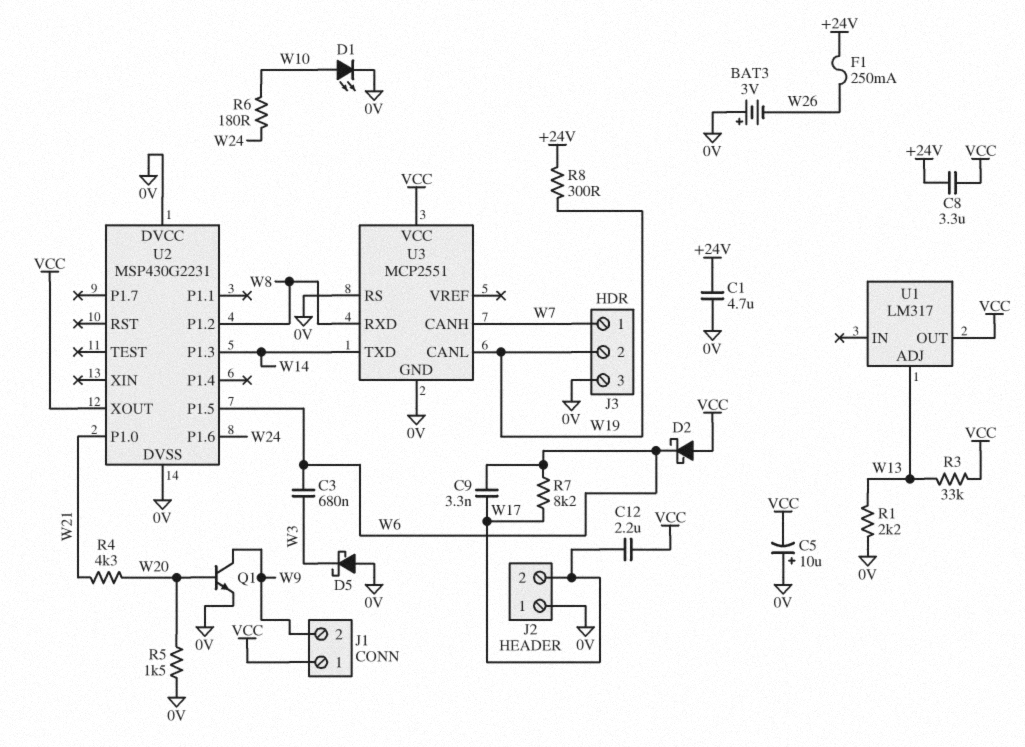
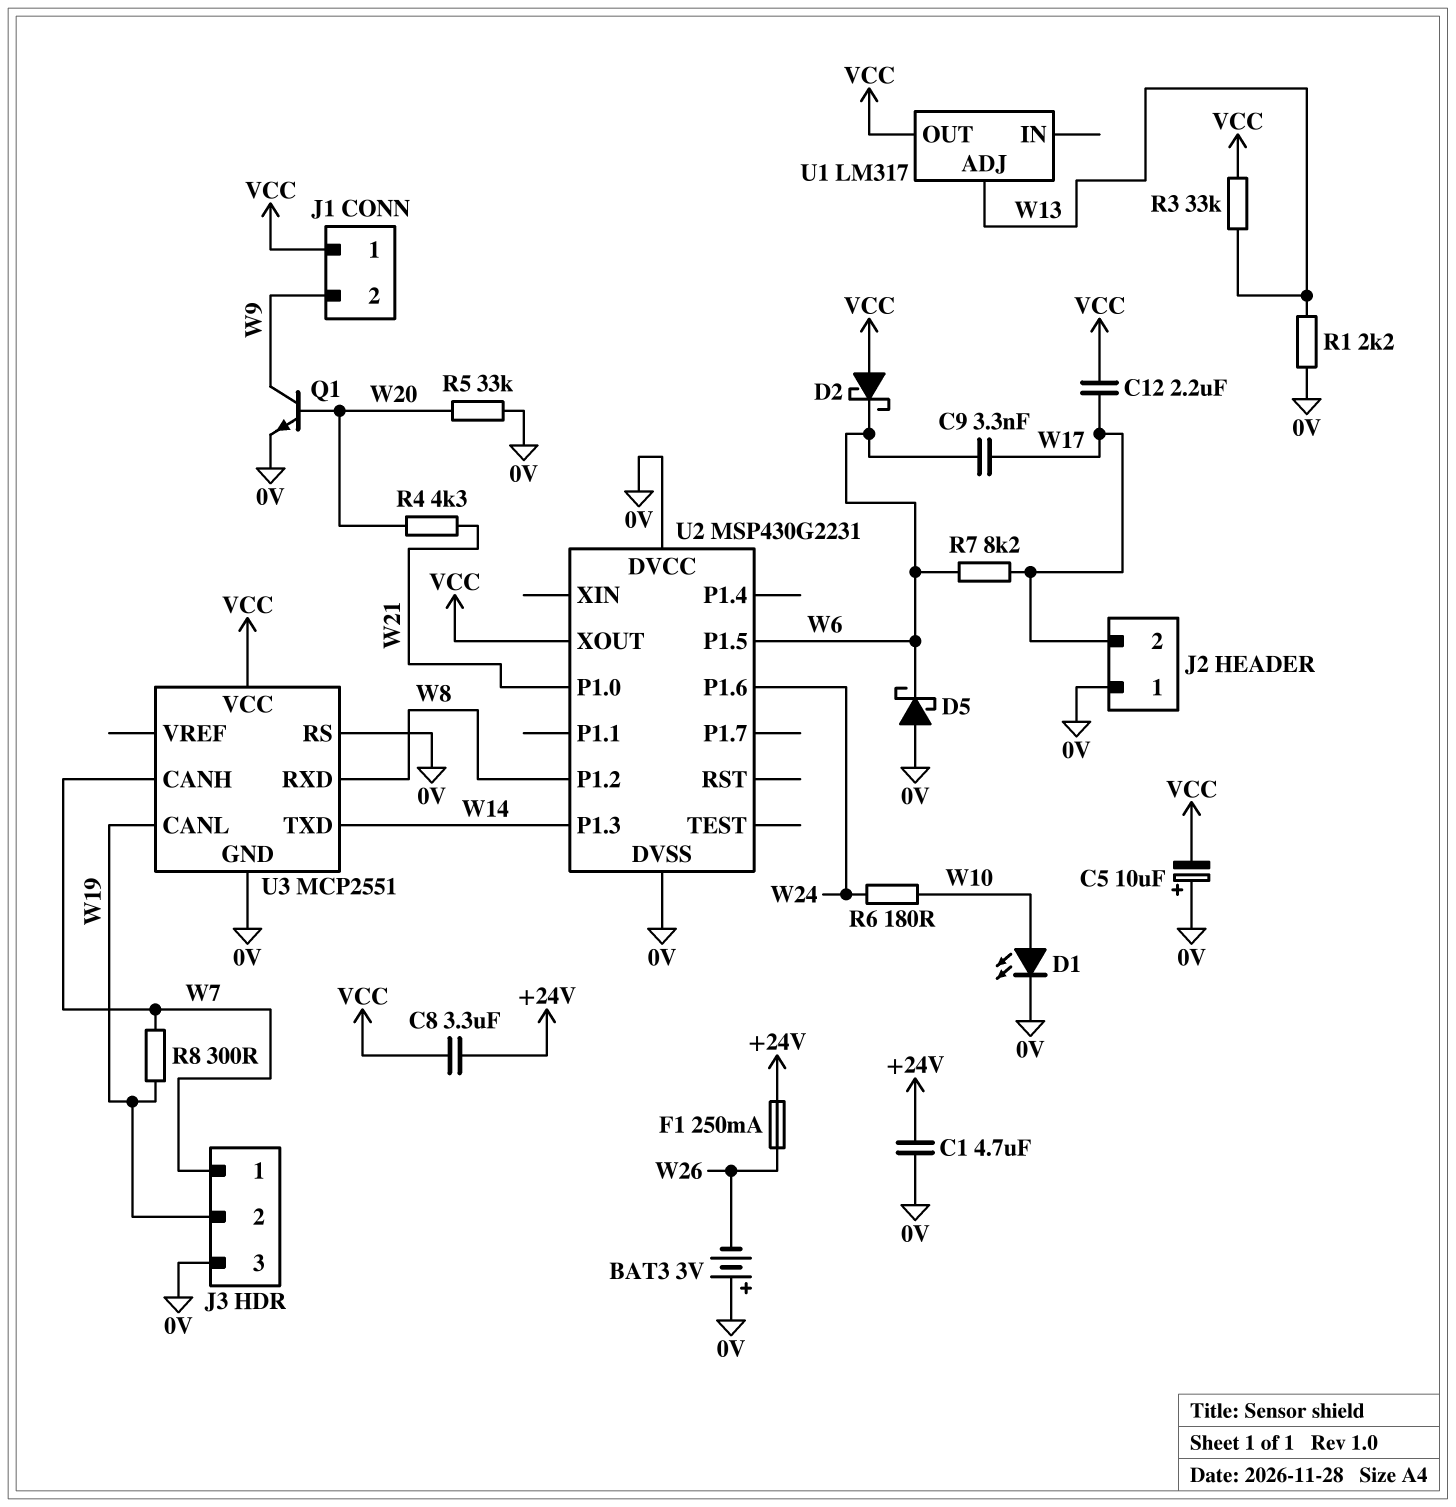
C3: 680nF (W3, W6) -> none
D5: schottky (A 0V, K W3) -> schottky (A 0V, K W6)
R5: 1.5k (0V, W20) -> 33k (0V, W20)
R8: 300 (+24V, W19) -> 300 (W7, W19)

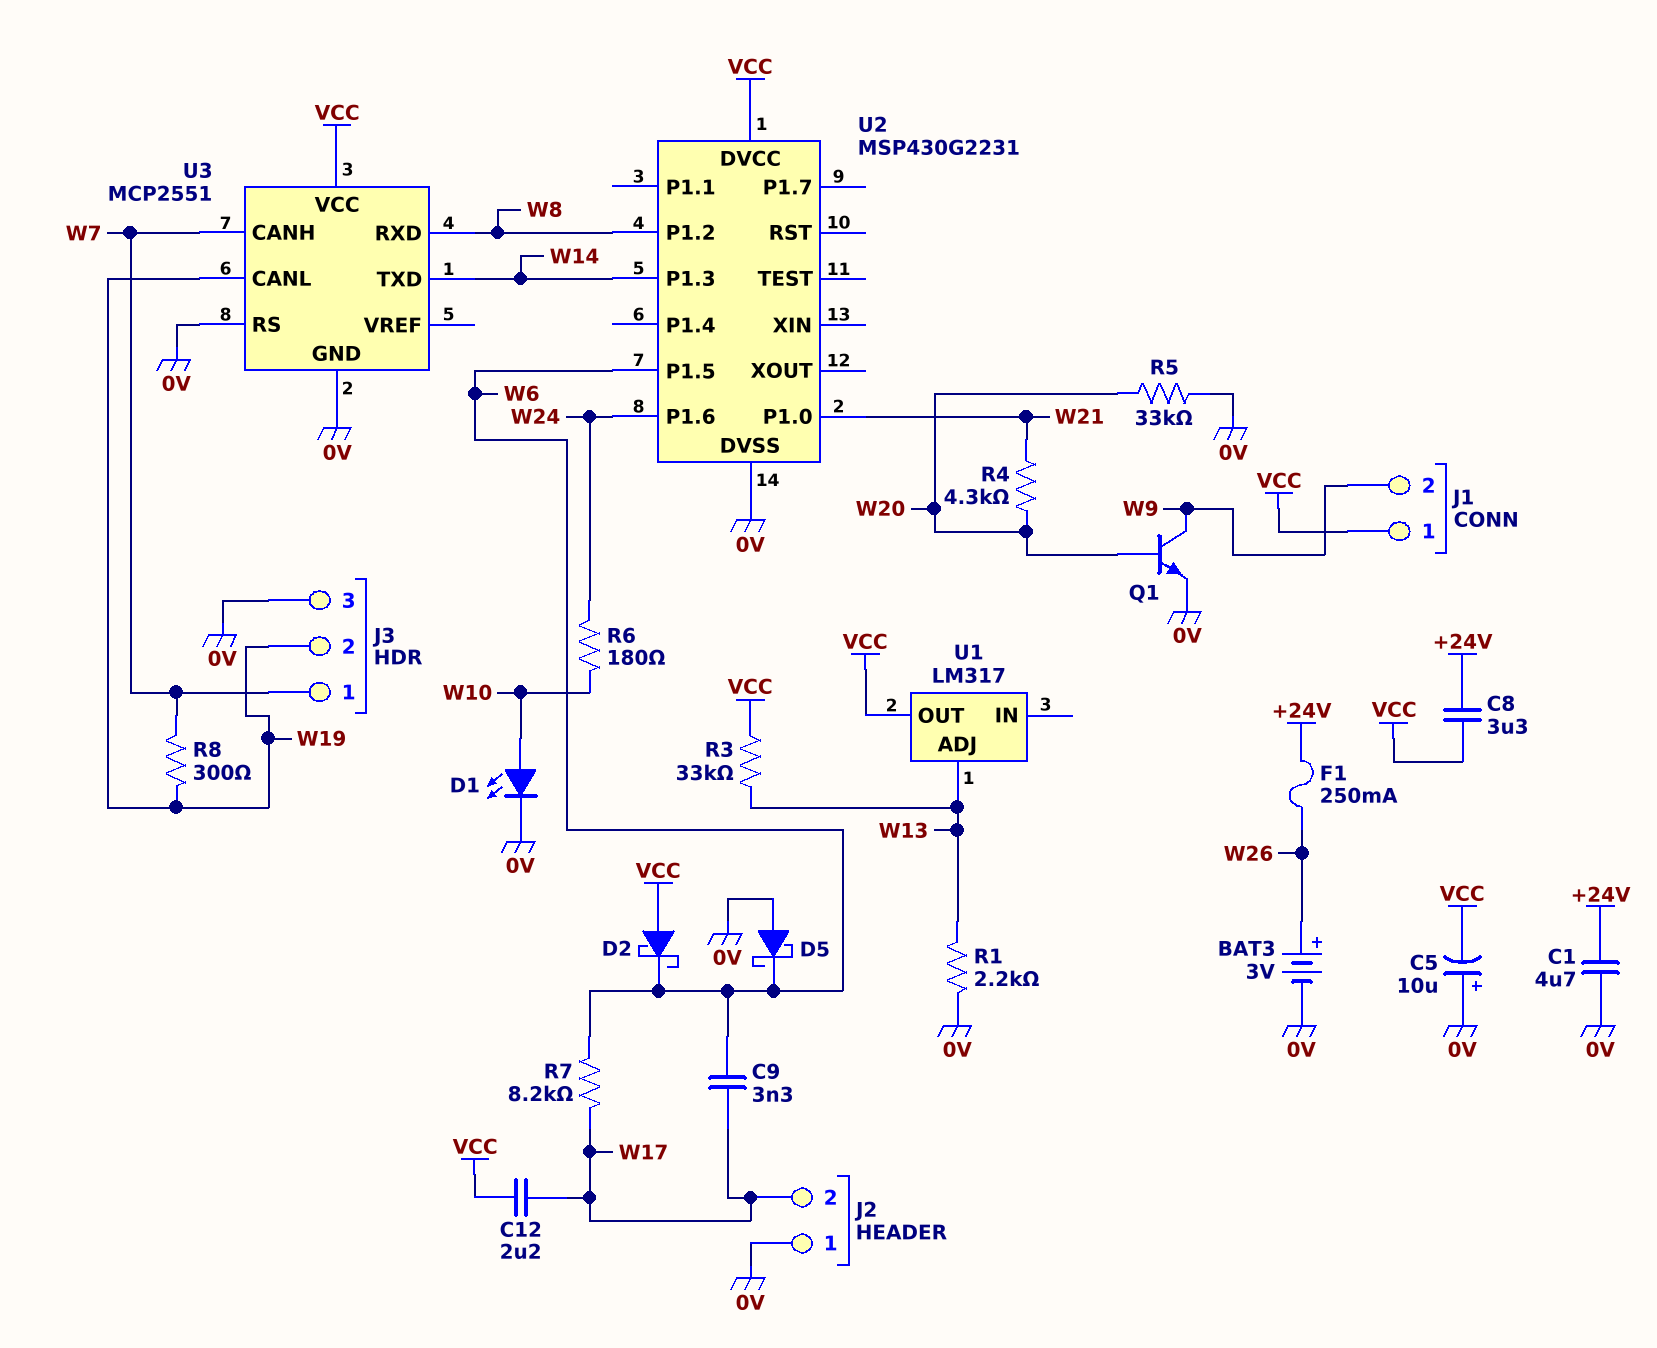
BAT3: 3V (plus 0V, minus W26) -> 3V (plus W26, minus 0V)
U2 pin DVCC: 0V -> VCC
U2 pin XOUT: VCC -> none

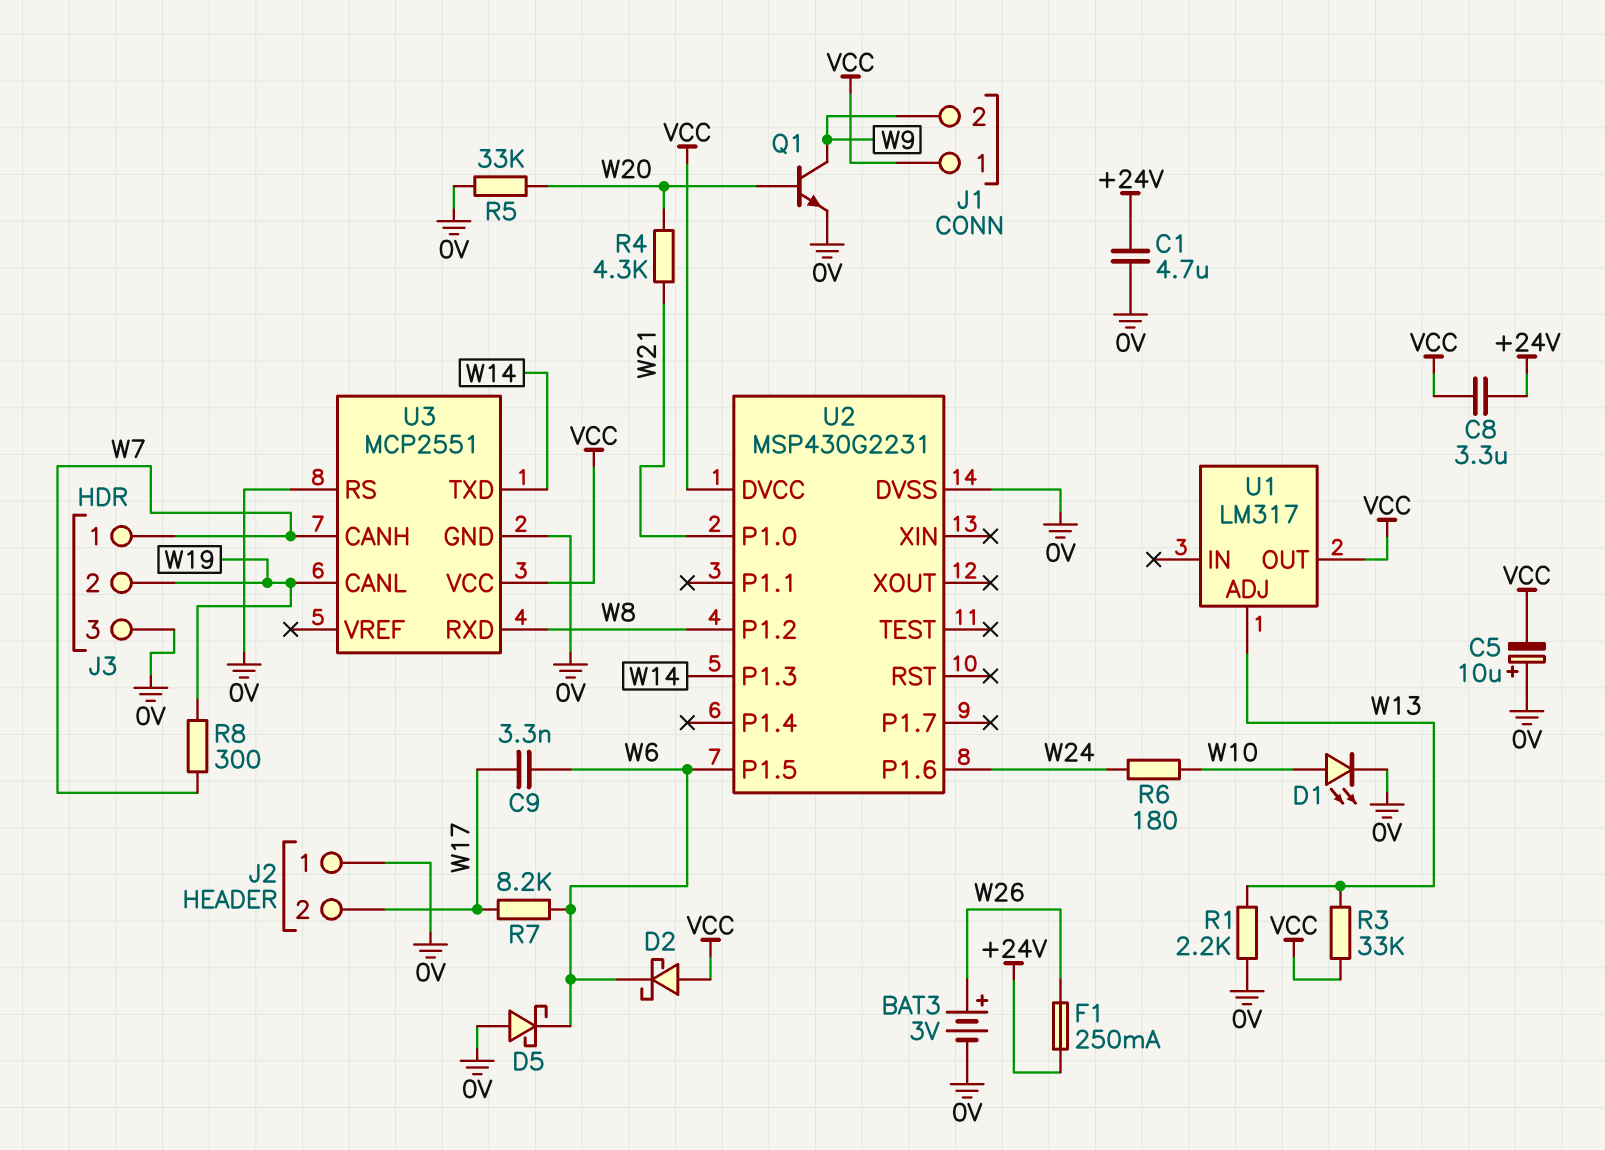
C12: 2.2uF (VCC, W17) -> none

